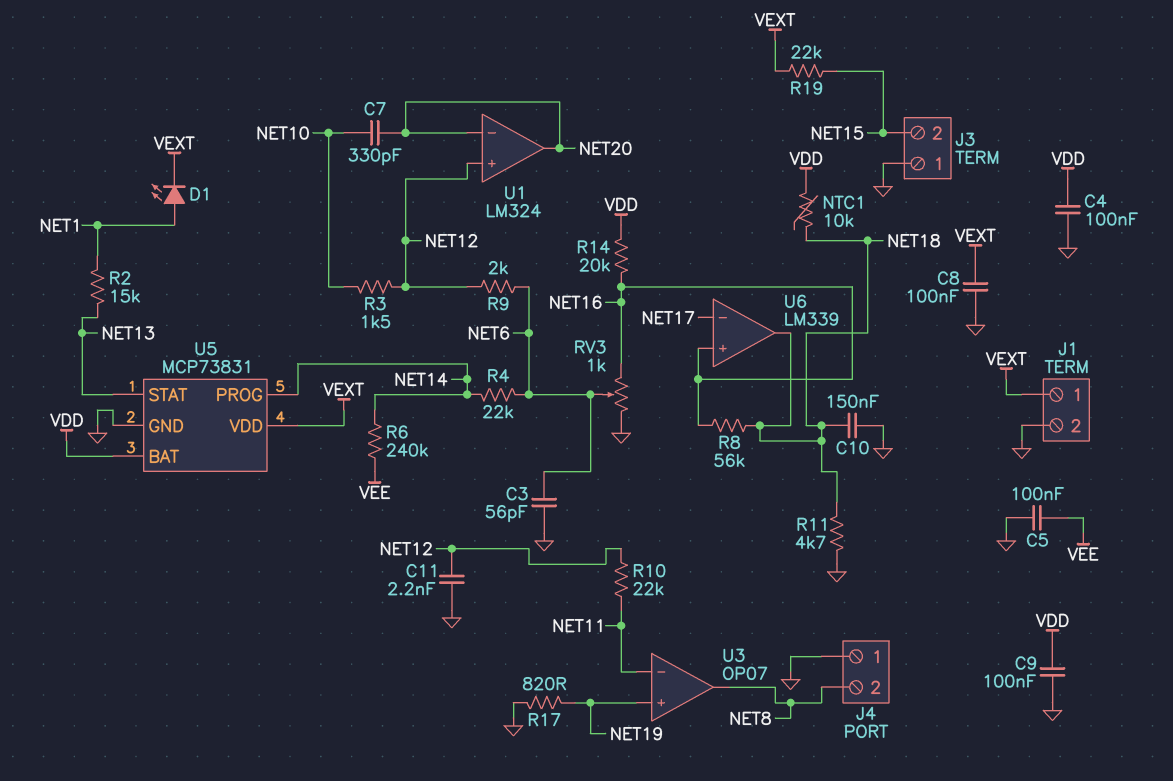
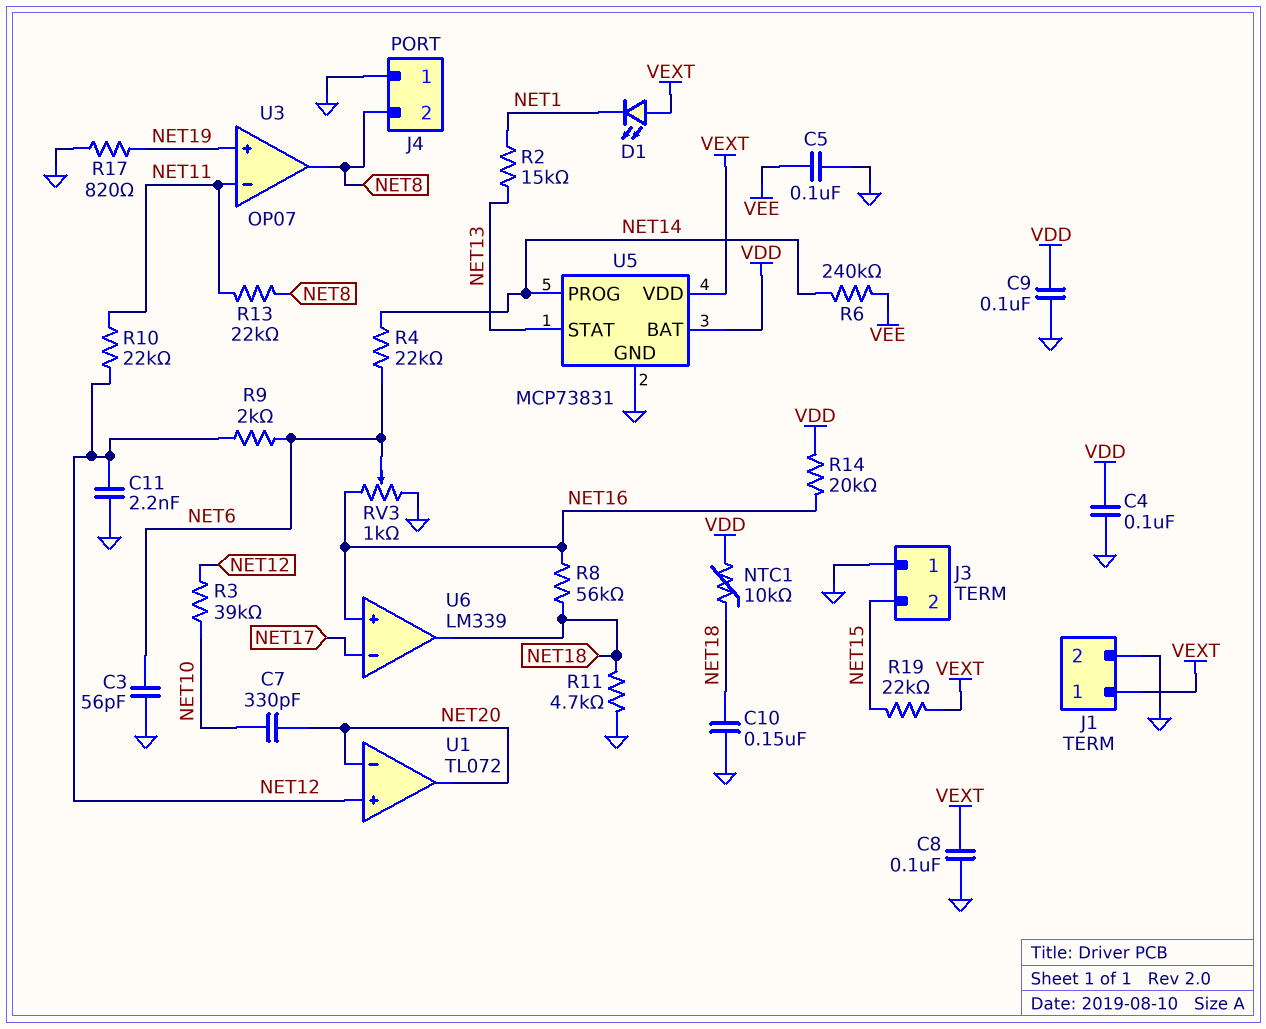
D1: LED (A NET1, K VEXT) -> LED (A VEXT, K NET1)
R3: 1.5k (NET10, NET12) -> 39k (NET10, NET12)
R13: none -> 22k (NET8, NET11)
U1: LM324 -> TL072

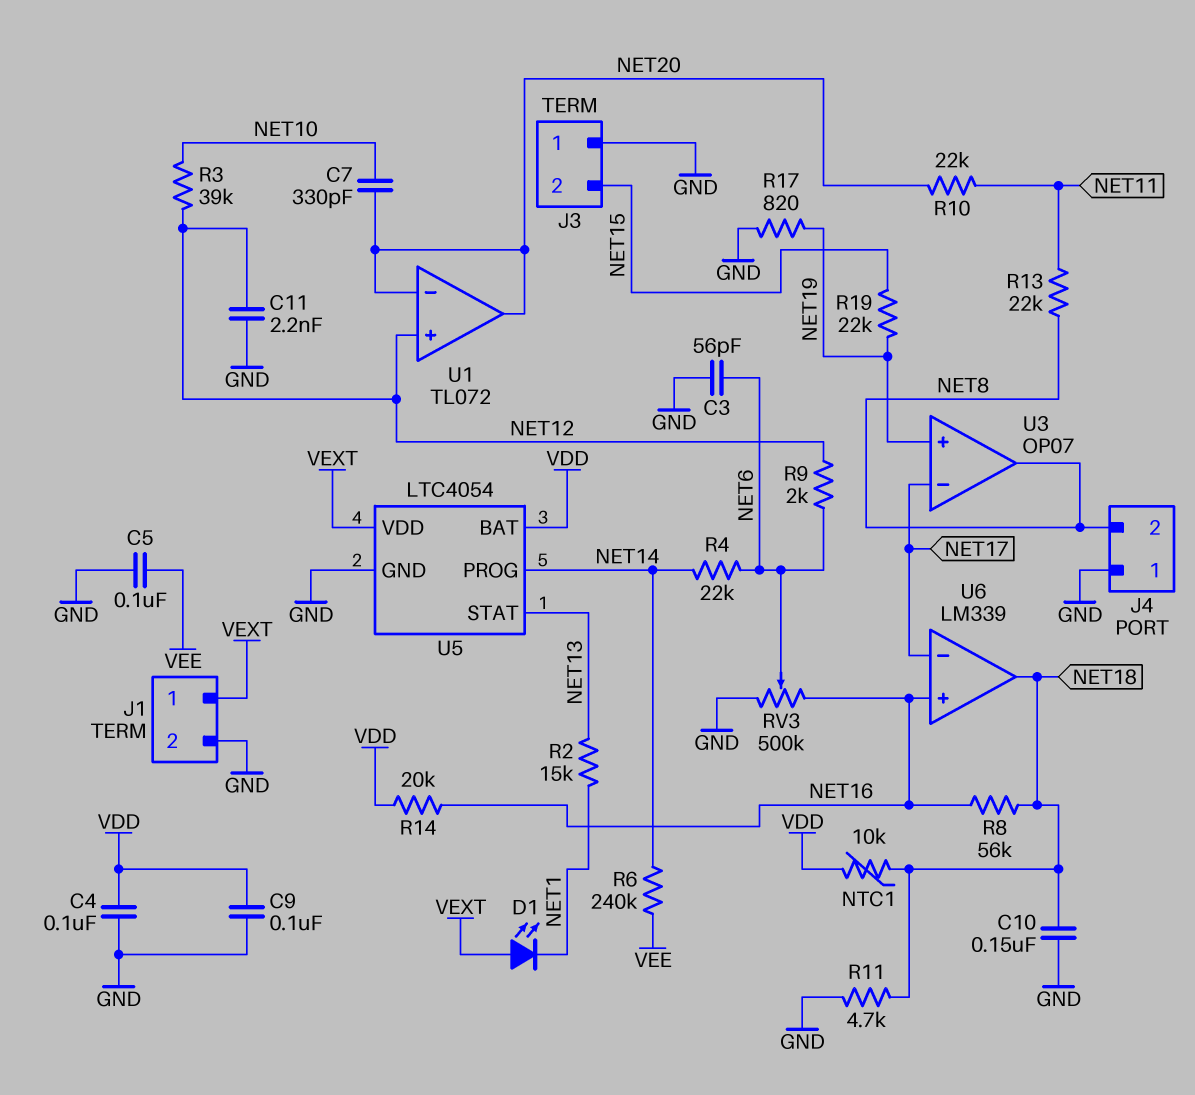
C8: 100nF (GND, VEXT) -> none
R10: 22k (NET11, NET12) -> 22k (NET11, NET20)
R19: 22k (NET15, VEXT) -> 22k (NET15, NET19)
RV3: 1k (GND, NET16, wiper NET6) -> 500k (GND, NET16, wiper NET6)
U3 pin in-: NET11 -> NET17
U5: MCP73831 -> LTC4054

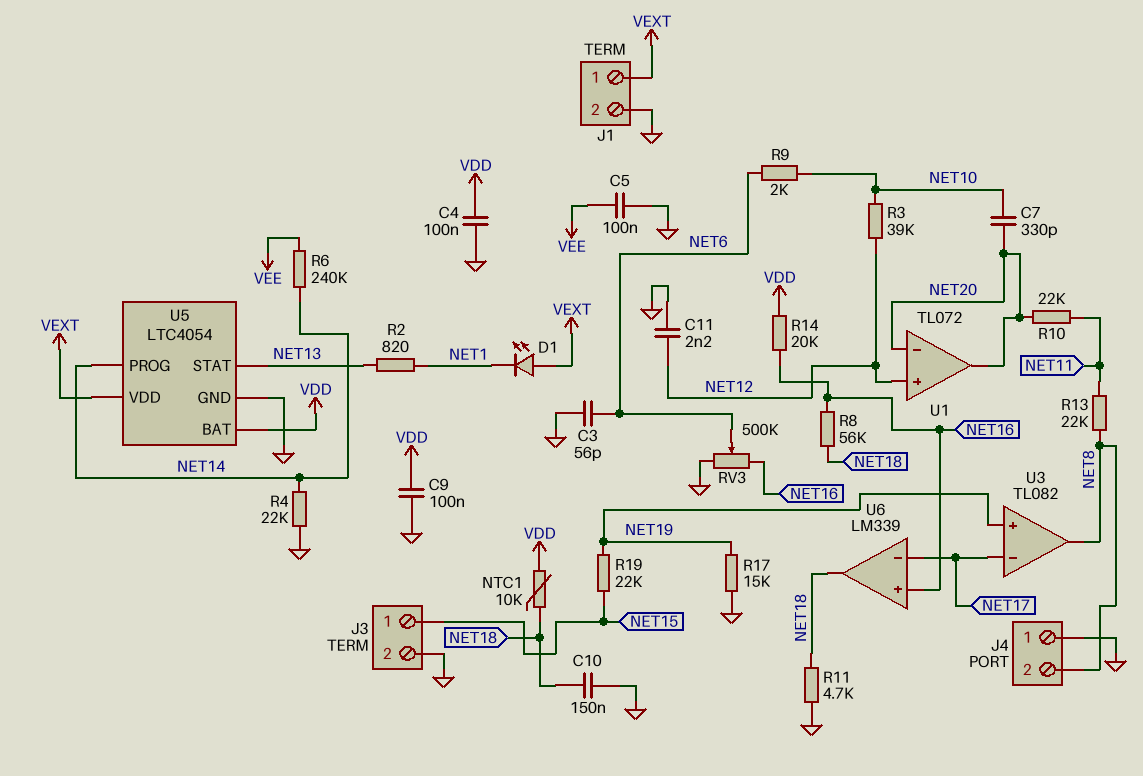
J3 pin 1: GND -> NET15
J3 pin 2: NET15 -> GND
R2: 15k (NET1, NET13) -> 820 (NET1, NET13)
R4: 22k (NET6, NET14) -> 22k (GND, NET14)
R9: 2k (NET6, NET12) -> 2k (NET6, NET10)
R17: 820 (GND, NET19) -> 15k (GND, NET19)
U3: OP07 -> TL082

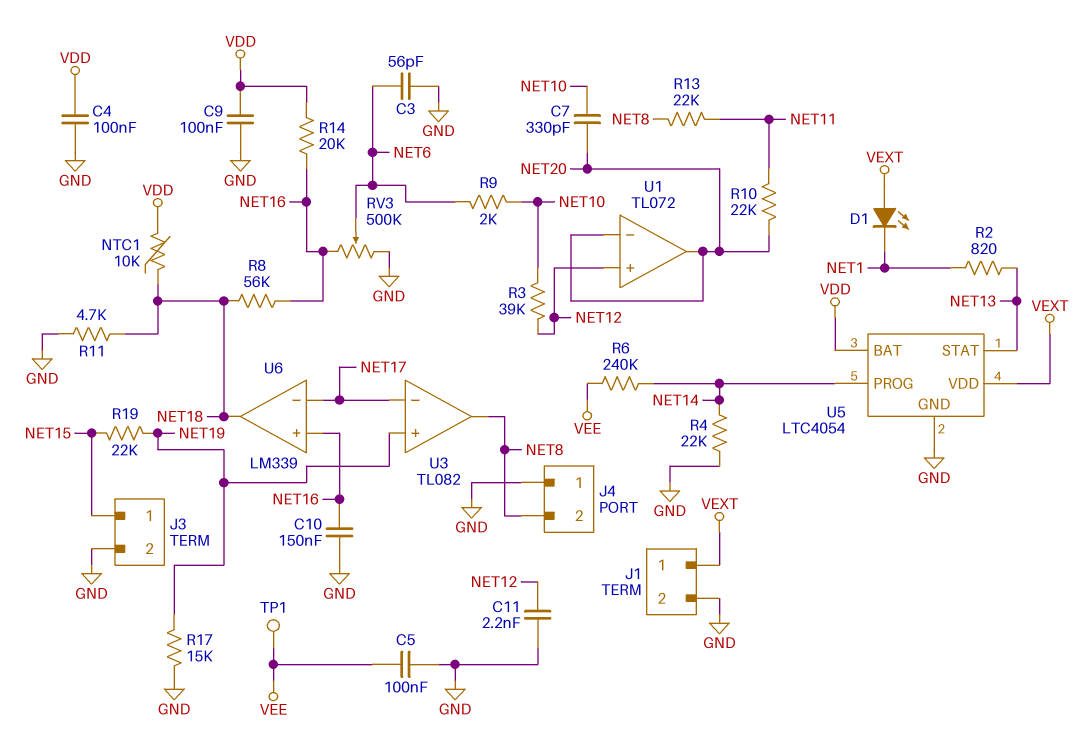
C10: 150nF (GND, NET18) -> 150nF (GND, NET16)
TP1: none -> test point (VEE)

